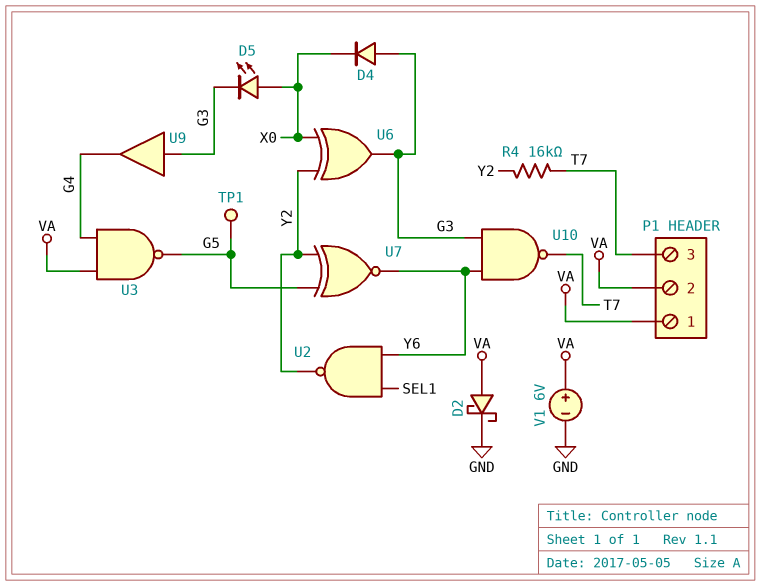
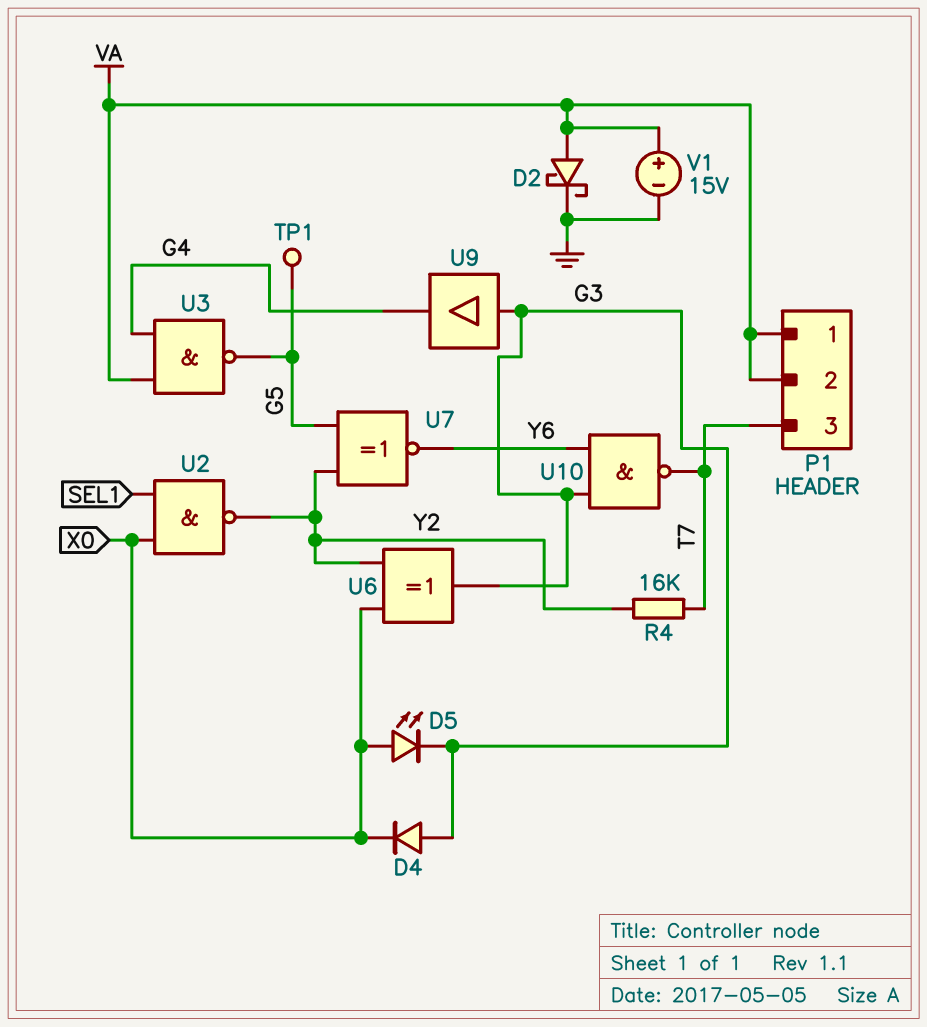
U2: NAND (in SEL1, in Y6, out Y2) -> NAND (in SEL1, in X0, out Y2)
V1: 6V (plus VA, minus GND) -> 15V (plus VA, minus GND)

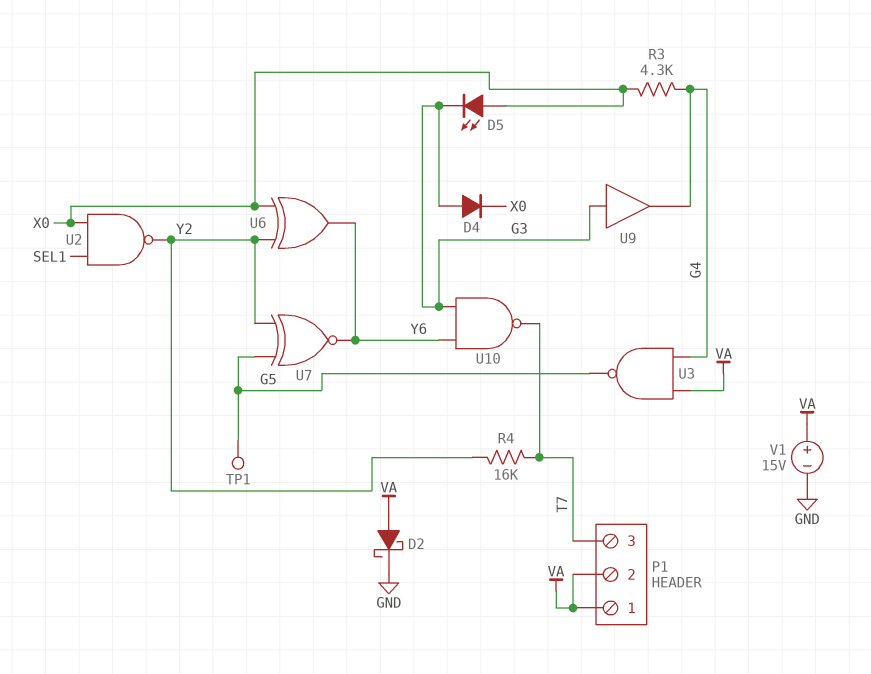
R3: none -> 4.3k (G4, X0)
U6: XOR (in X0, in Y2, out G3) -> XOR (in X0, in Y2, out Y6)

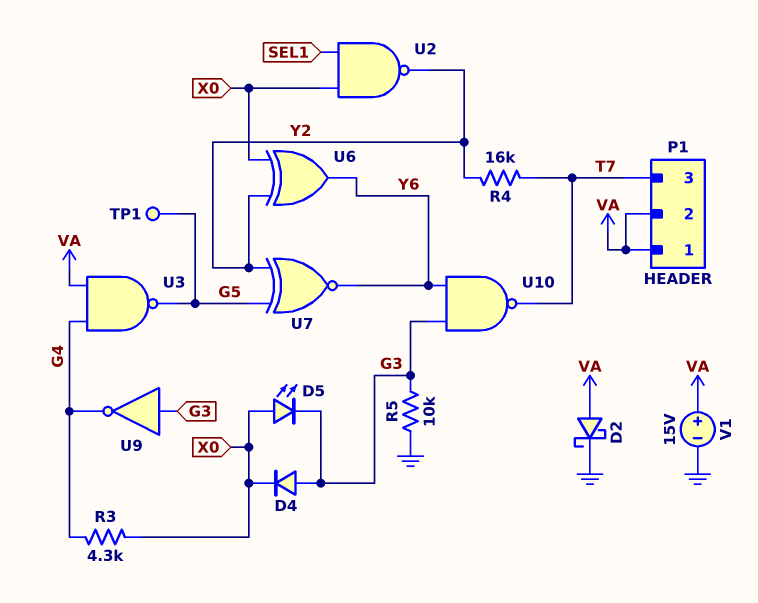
R5: none -> 10k (G3, GND)
U9: buffer (in G3, out G4) -> NOT (in G3, out G4)

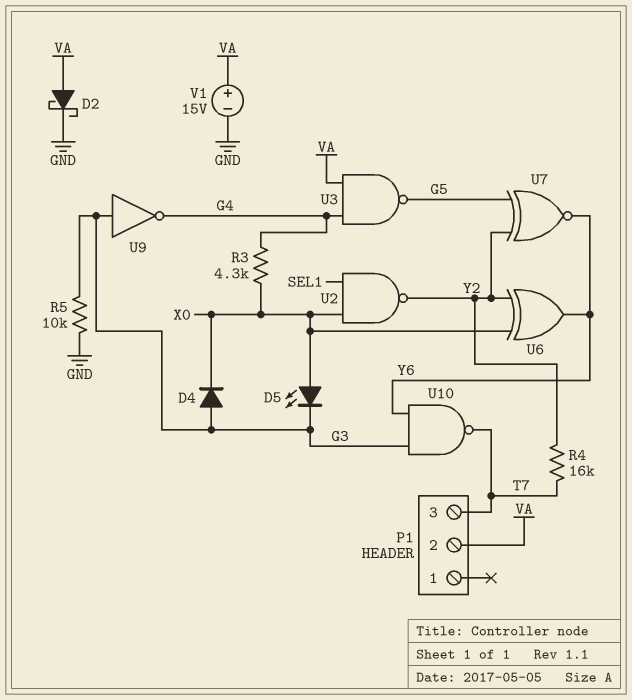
P1 pin 1: VA -> none
TP1: test point (G5) -> none

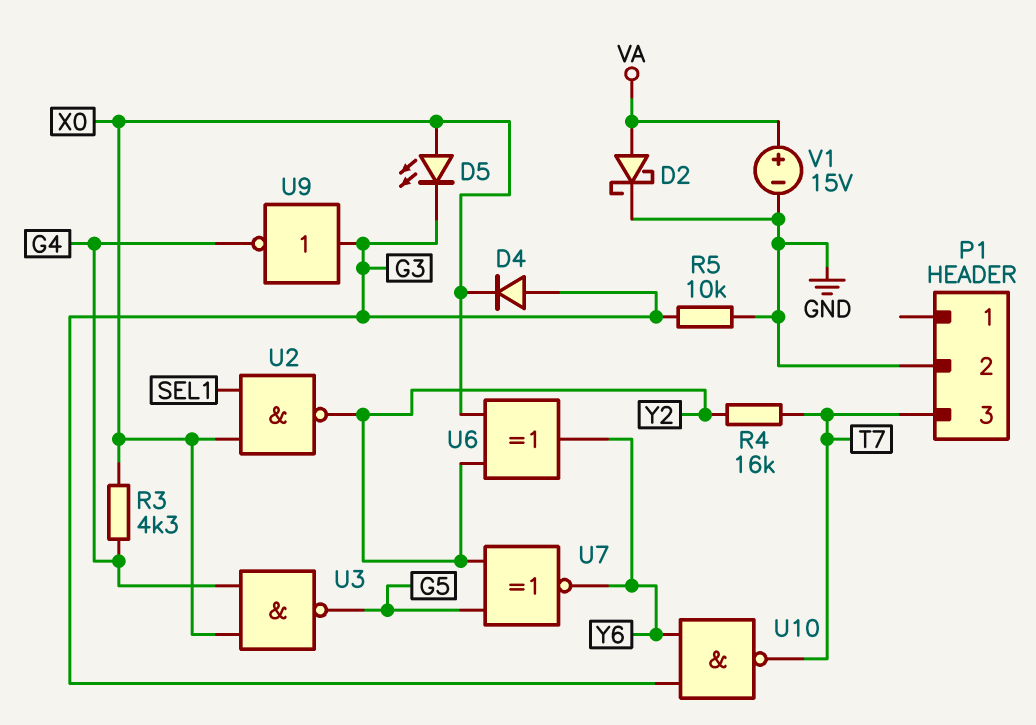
P1 pin 2: VA -> GND
U3: NAND (in G4, in VA, out G5) -> NAND (in G4, in X0, out G5)

